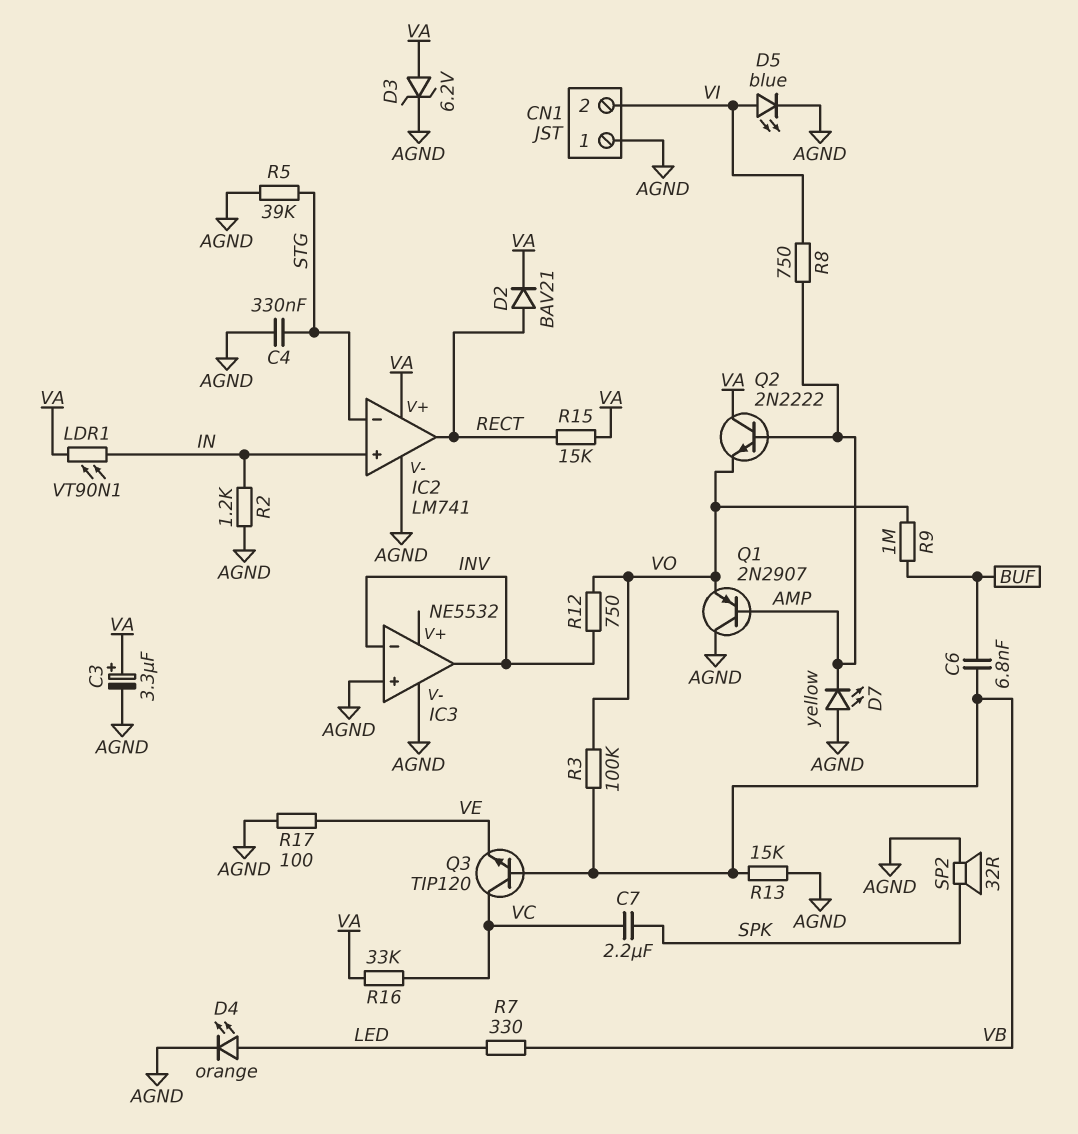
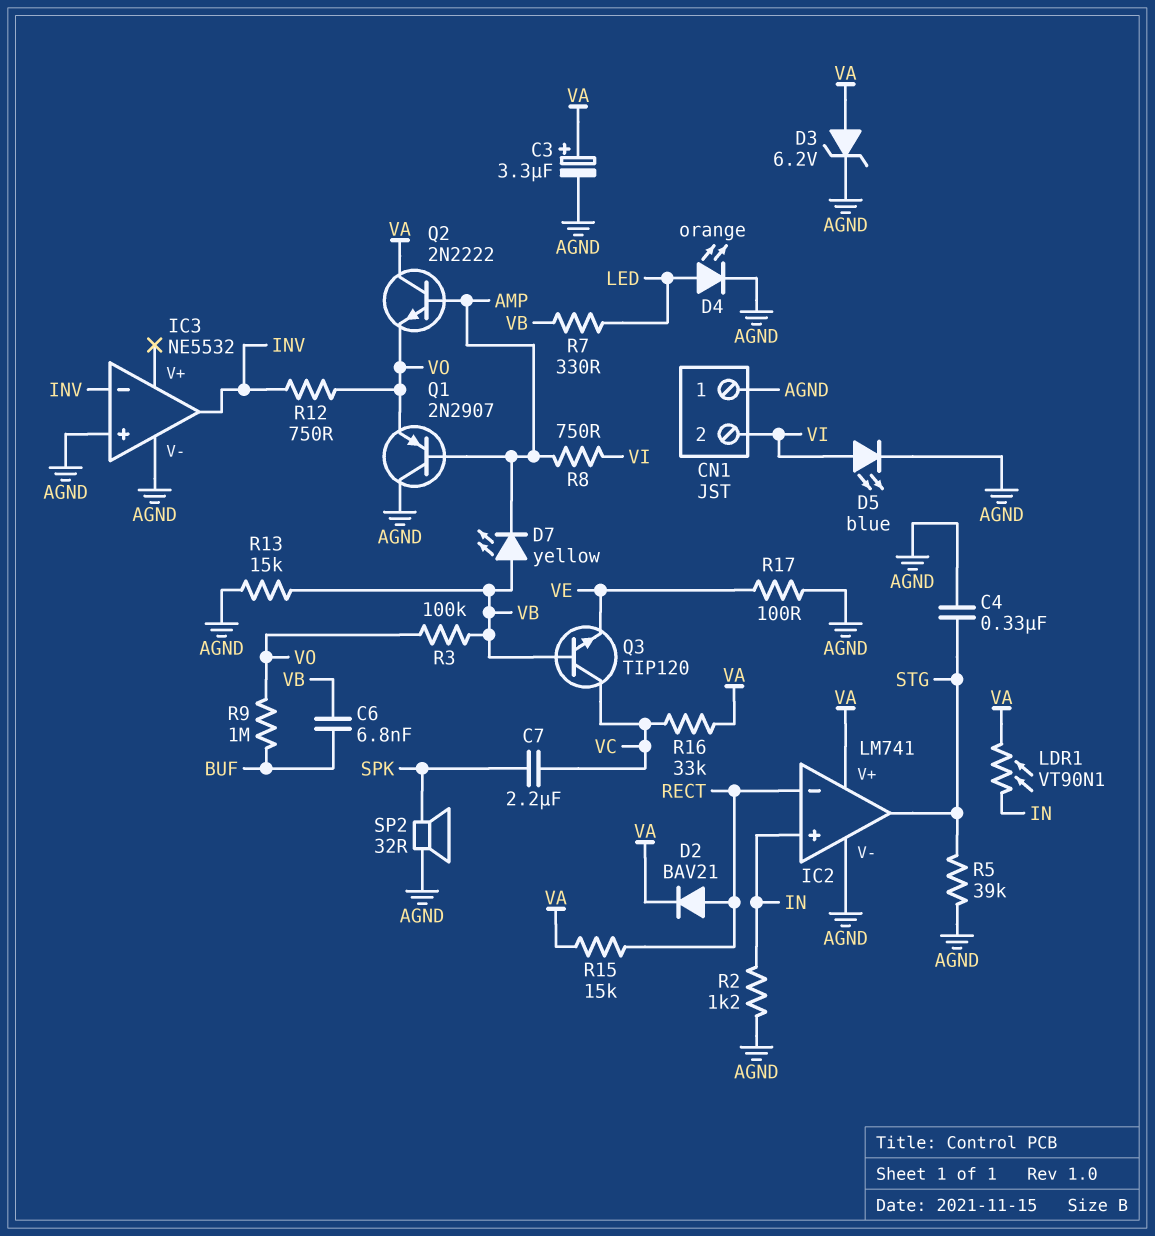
D7: LED yellow (A AGND, K AMP) -> LED yellow (A VB, K AMP)
IC2 pin in-: STG -> RECT
IC2 pin out: RECT -> STG

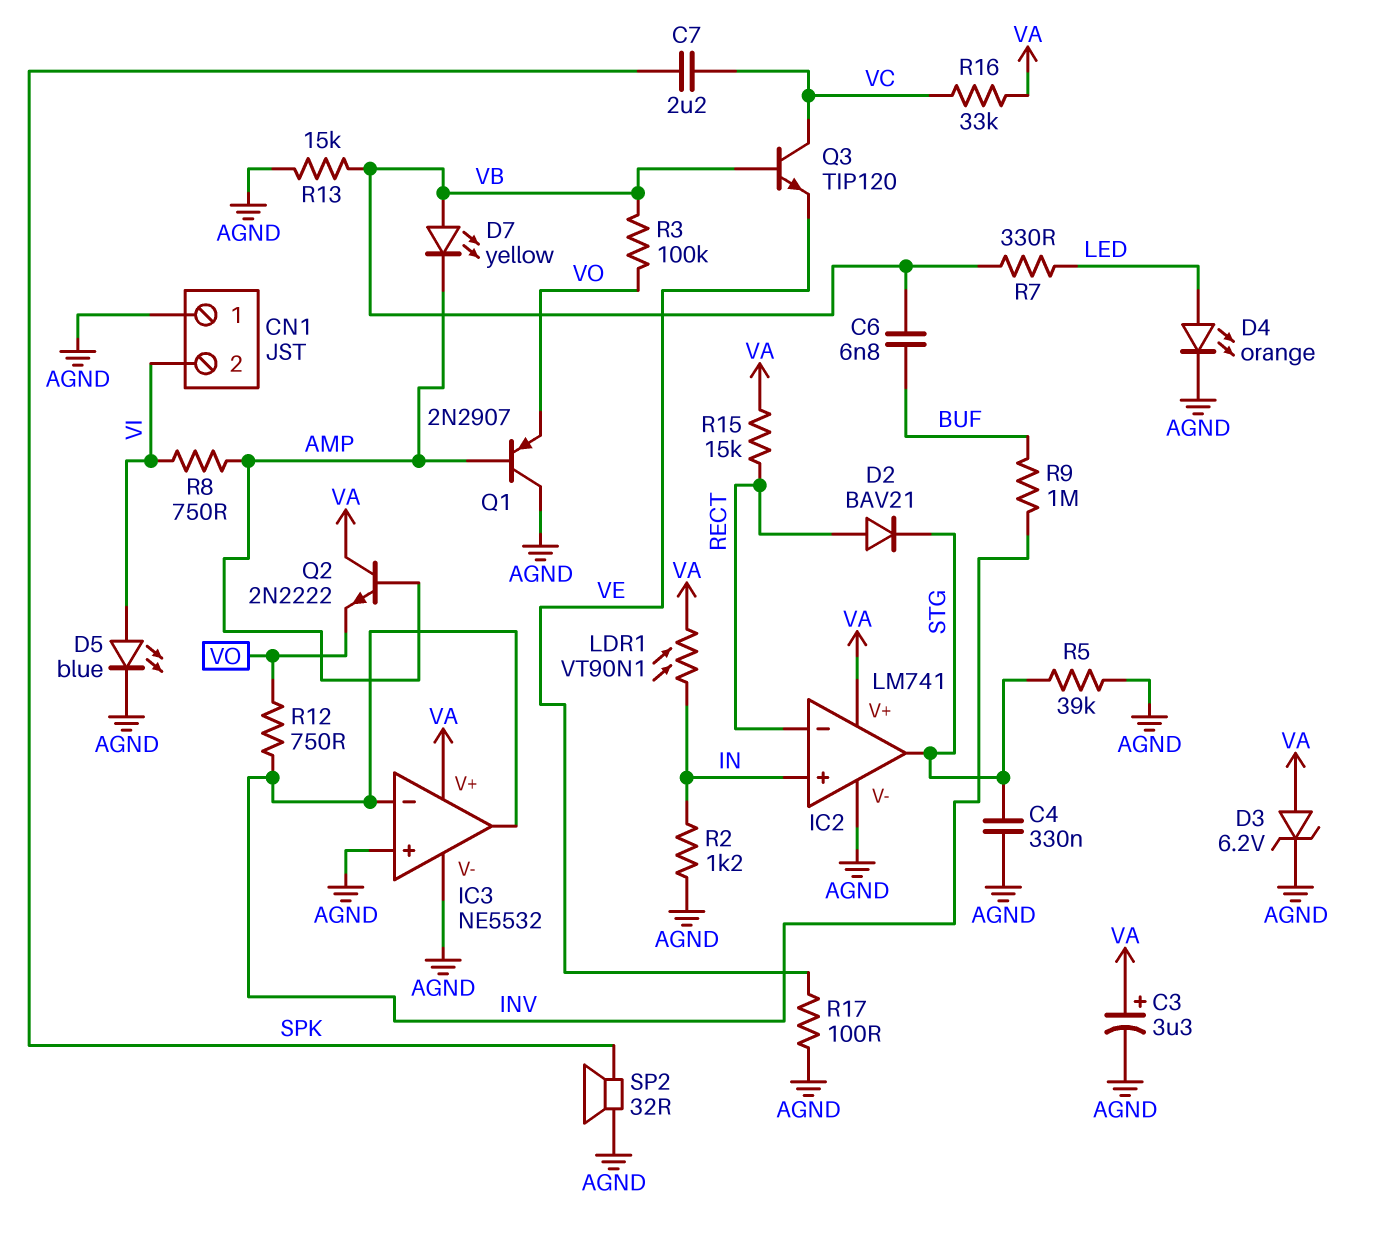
D2: diode BAV21 (A RECT, K VA) -> diode BAV21 (A RECT, K STG)
IC3 pin V+: none -> VA
R9: 1M (BUF, VO) -> 1M (BUF, INV)

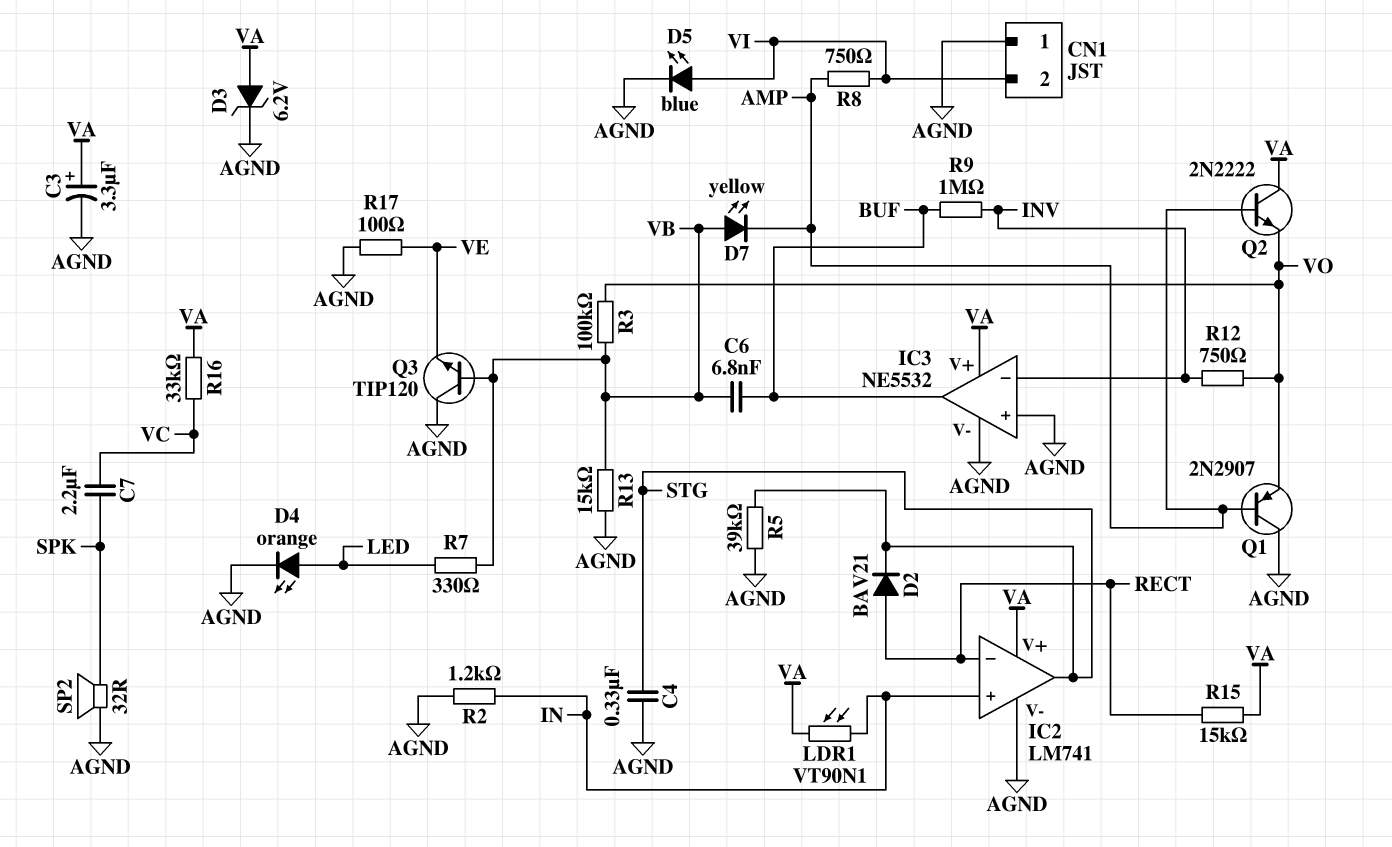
IC3 pin out: INV -> BUF
Q3: NPN TIP120 (B VB, C VC, E VE) -> NPN TIP120 (B VB, C AGND, E VE)

